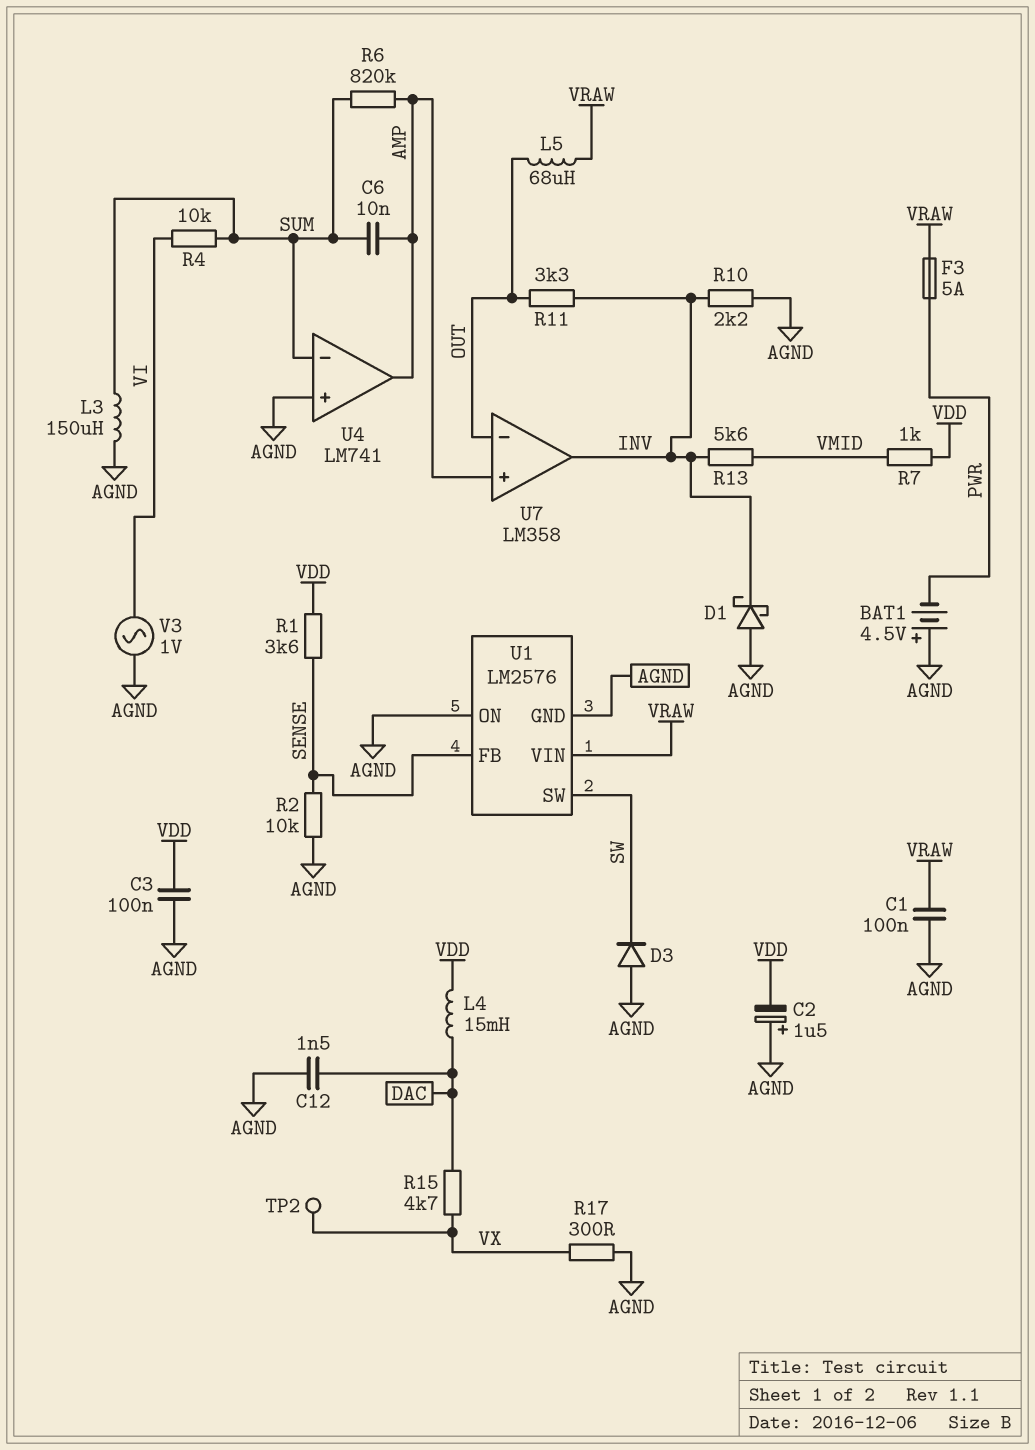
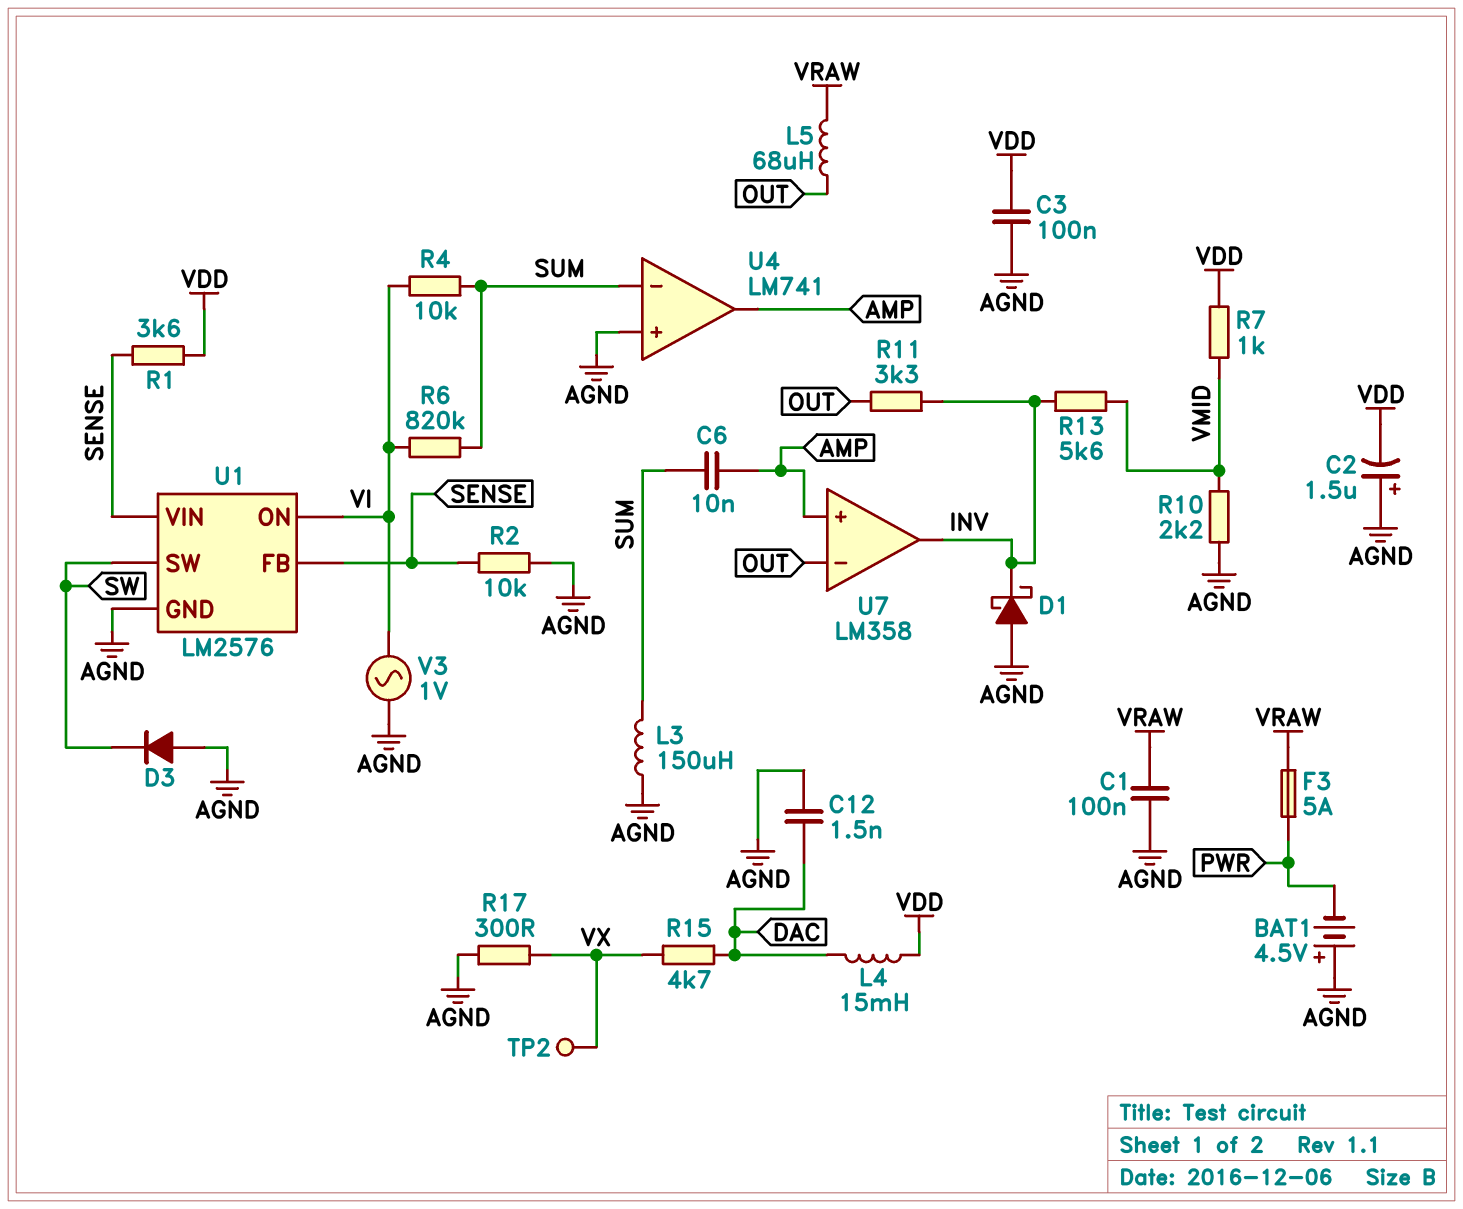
R6: 820k (AMP, SUM) -> 820k (SUM, VI)
R10: 2.2k (AGND, INV) -> 2.2k (AGND, VMID)
U1 pin ON: AGND -> VI
U1 pin VIN: VRAW -> SENSE

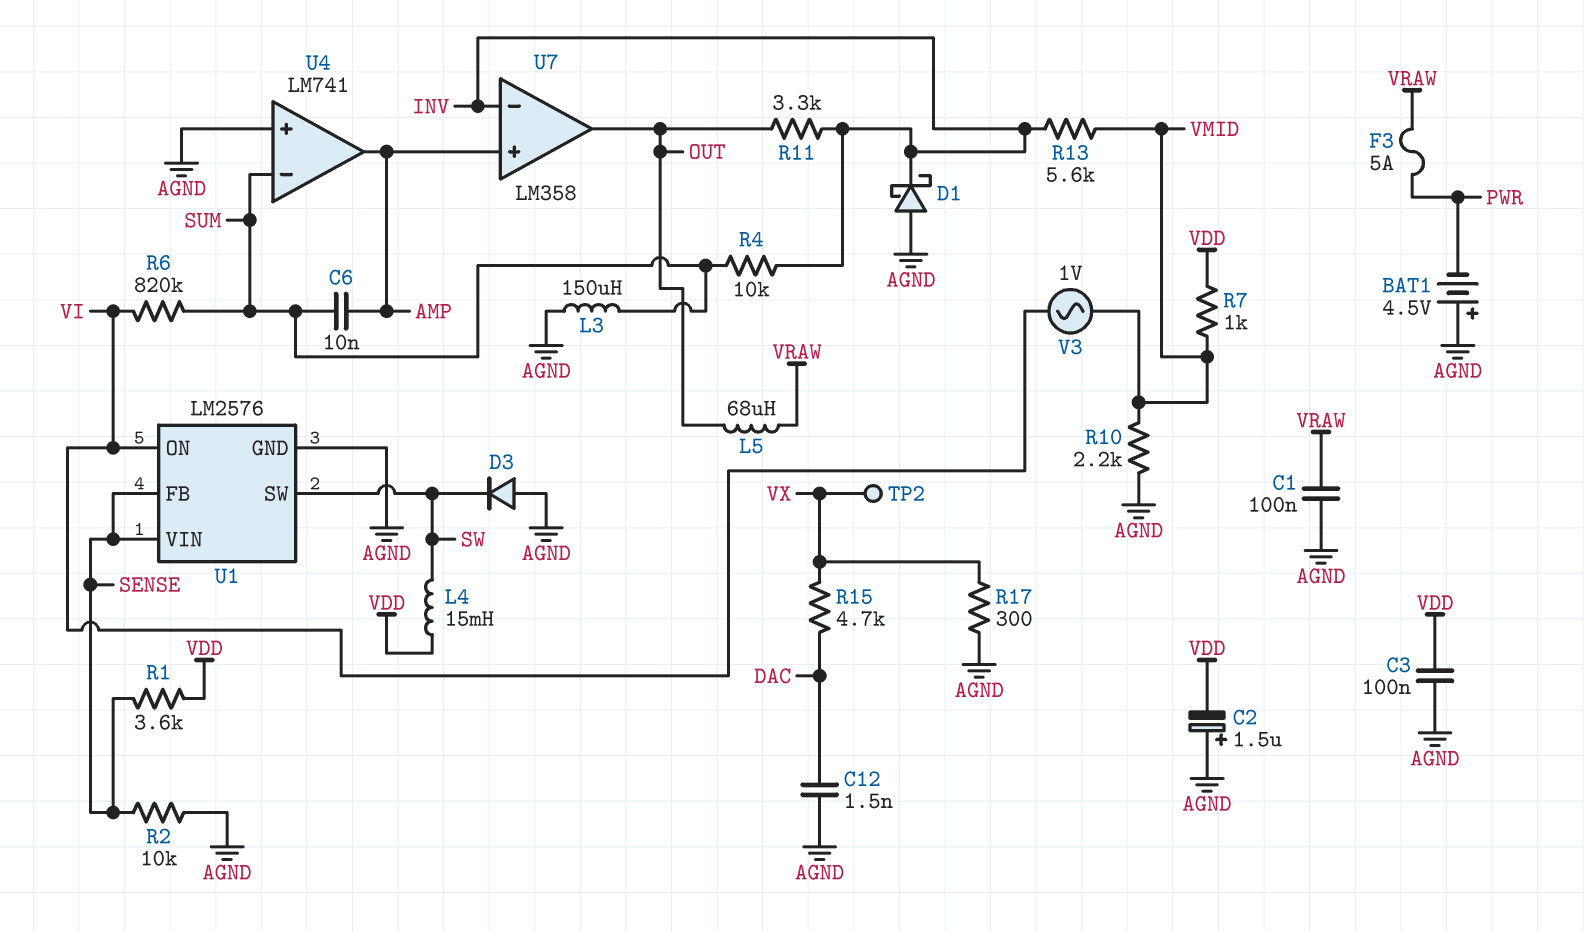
L4: 15mH (DAC, VDD) -> 15mH (SW, VDD)
R4: 10k (SUM, VI) -> 10k (INV, SUM)
U7 pin in-: OUT -> INV
U7 pin out: INV -> OUT
V3: AC 1V (AGND, VI) -> AC 1V (VI, VMID)

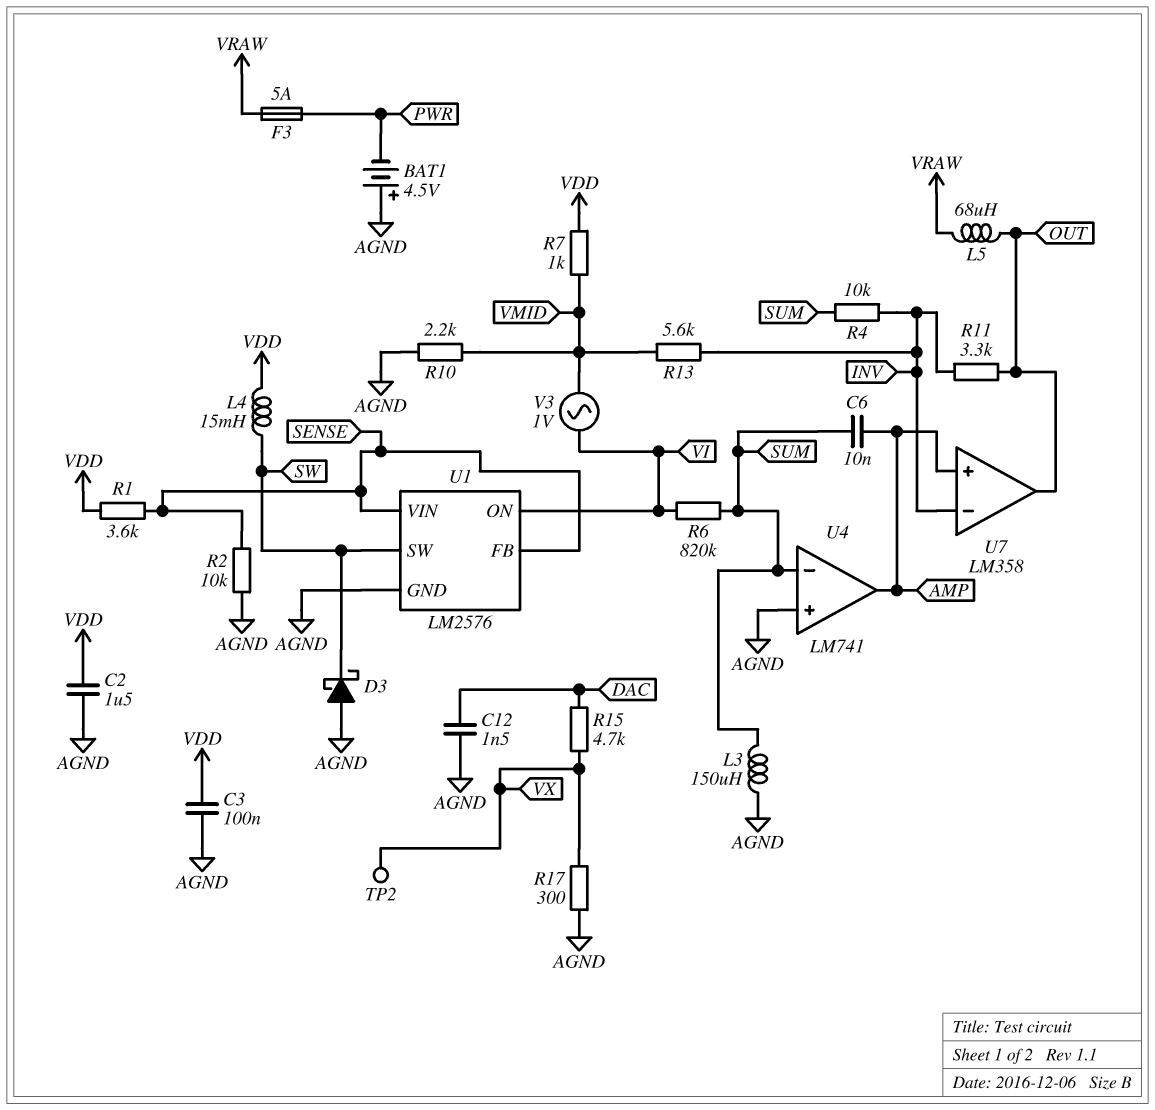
C1: 100nF (AGND, VRAW) -> none
C2: 1.5uF (plus AGND, minus VDD) -> 1.5uF (AGND, VDD)
D1: schottky (A AGND, K INV) -> none
D3: diode (A AGND, K SW) -> schottky (A AGND, K SW)

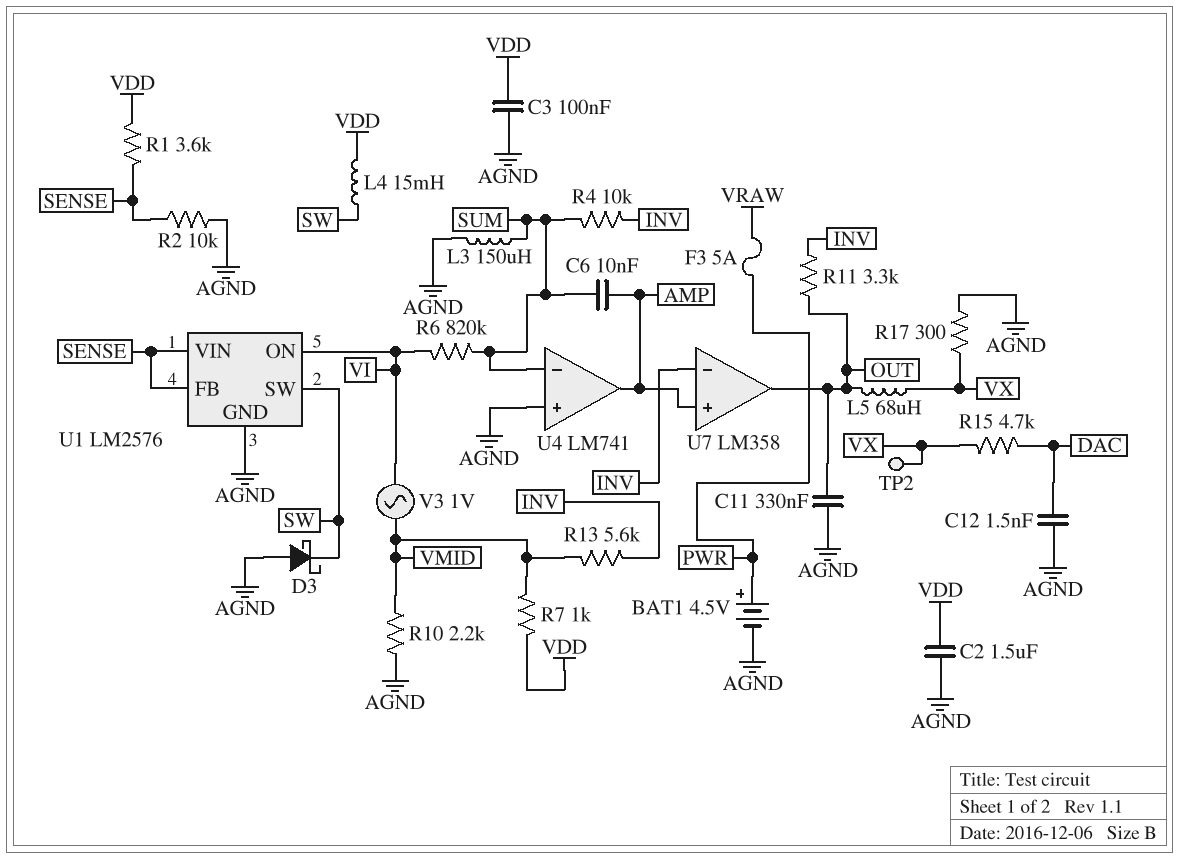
BAT1: 4.5V (plus AGND, minus PWR) -> 4.5V (plus PWR, minus AGND)
C11: none -> 330nF (AGND, OUT)
L5: 68uH (OUT, VRAW) -> 68uH (OUT, VX)

